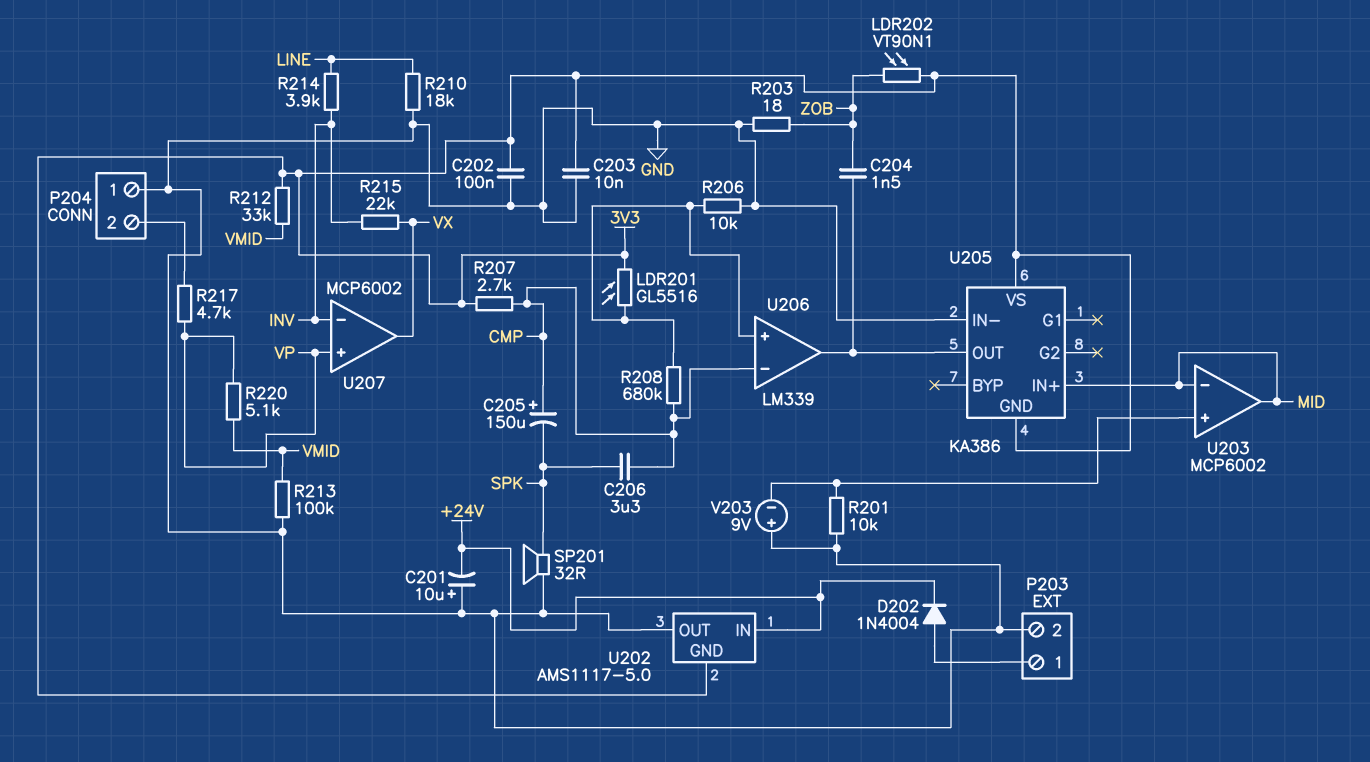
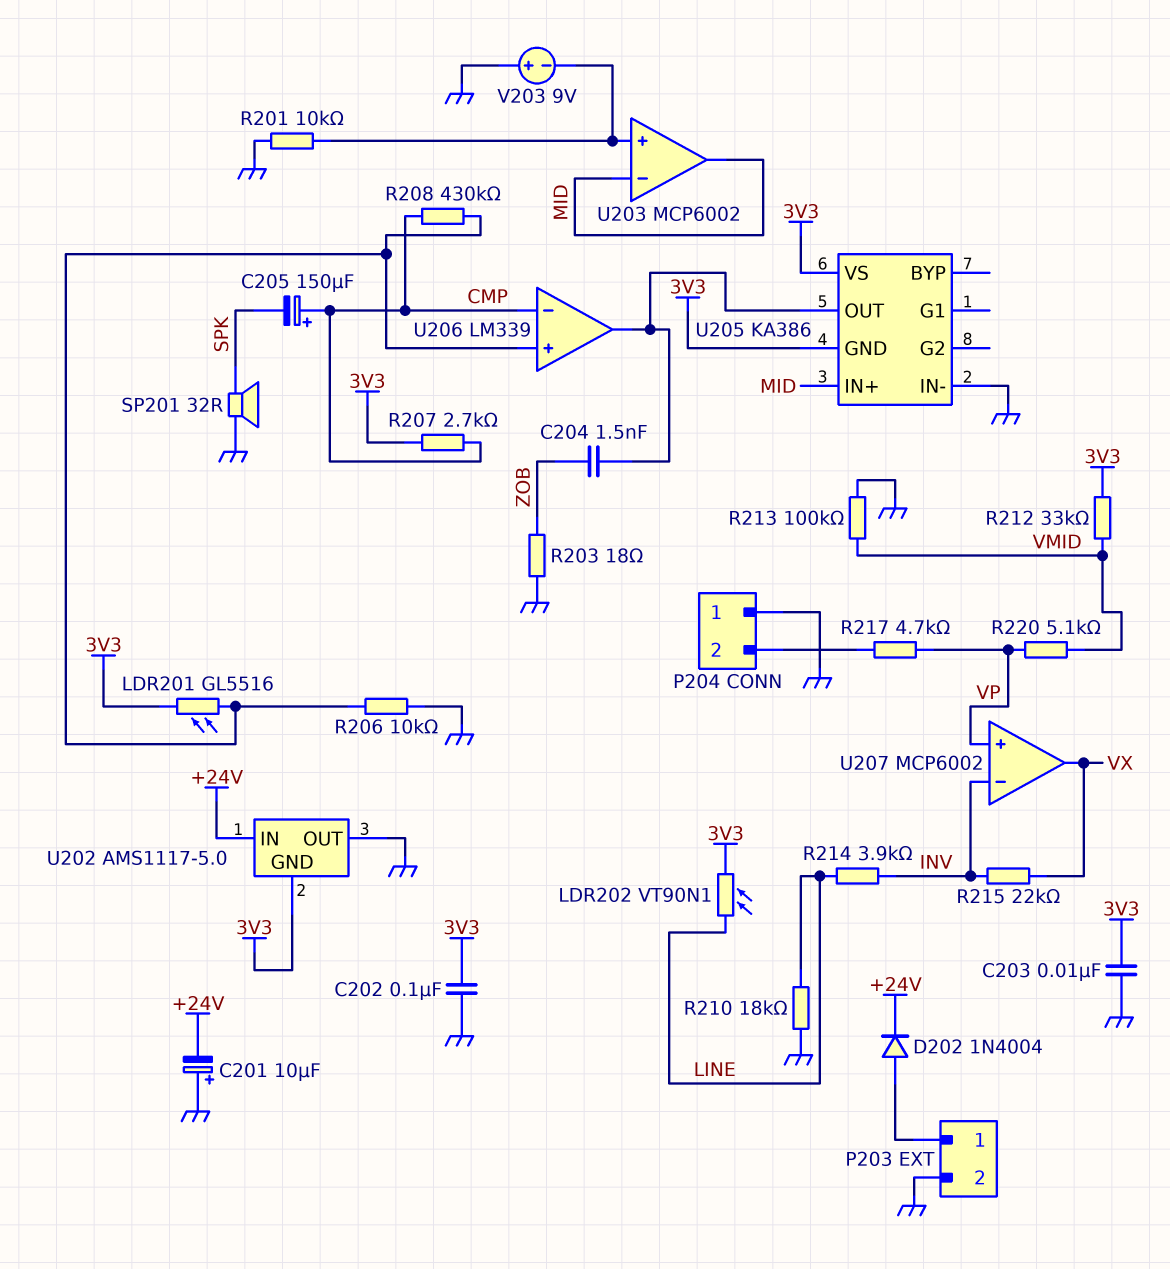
C206: 3.3uF (CMP, SPK) -> none
LDR202: VT90N1 (3V3, ZOB) -> VT90N1 (3V3, LINE)
R208: 680k (CMP, U206/in+) -> 430k (CMP, U206/in+)

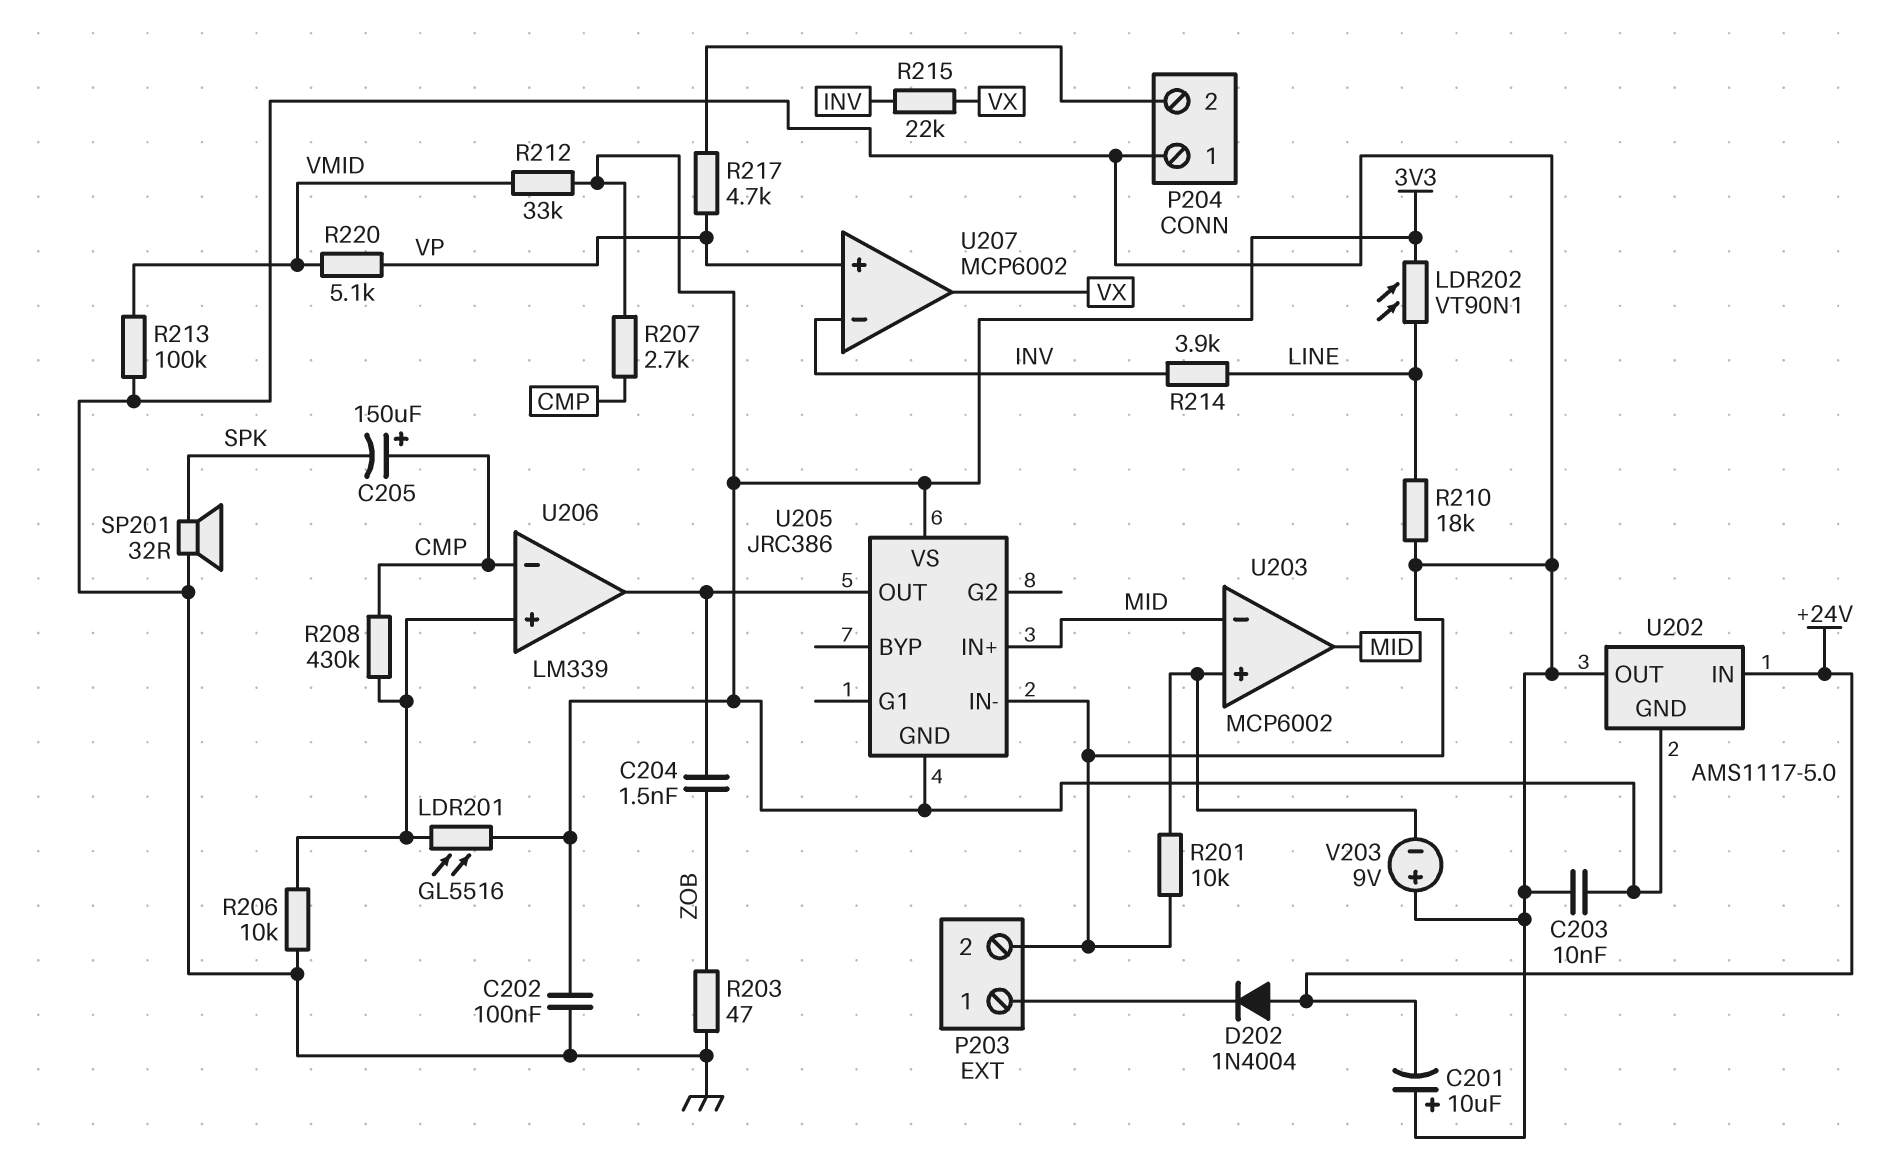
D202: diode 1N4004 (A P203/1, K +24V) -> diode 1N4004 (A +24V, K P203/1)
R203: 18 (GND, ZOB) -> 47 (GND, ZOB)
U205: KA386 -> JRC386

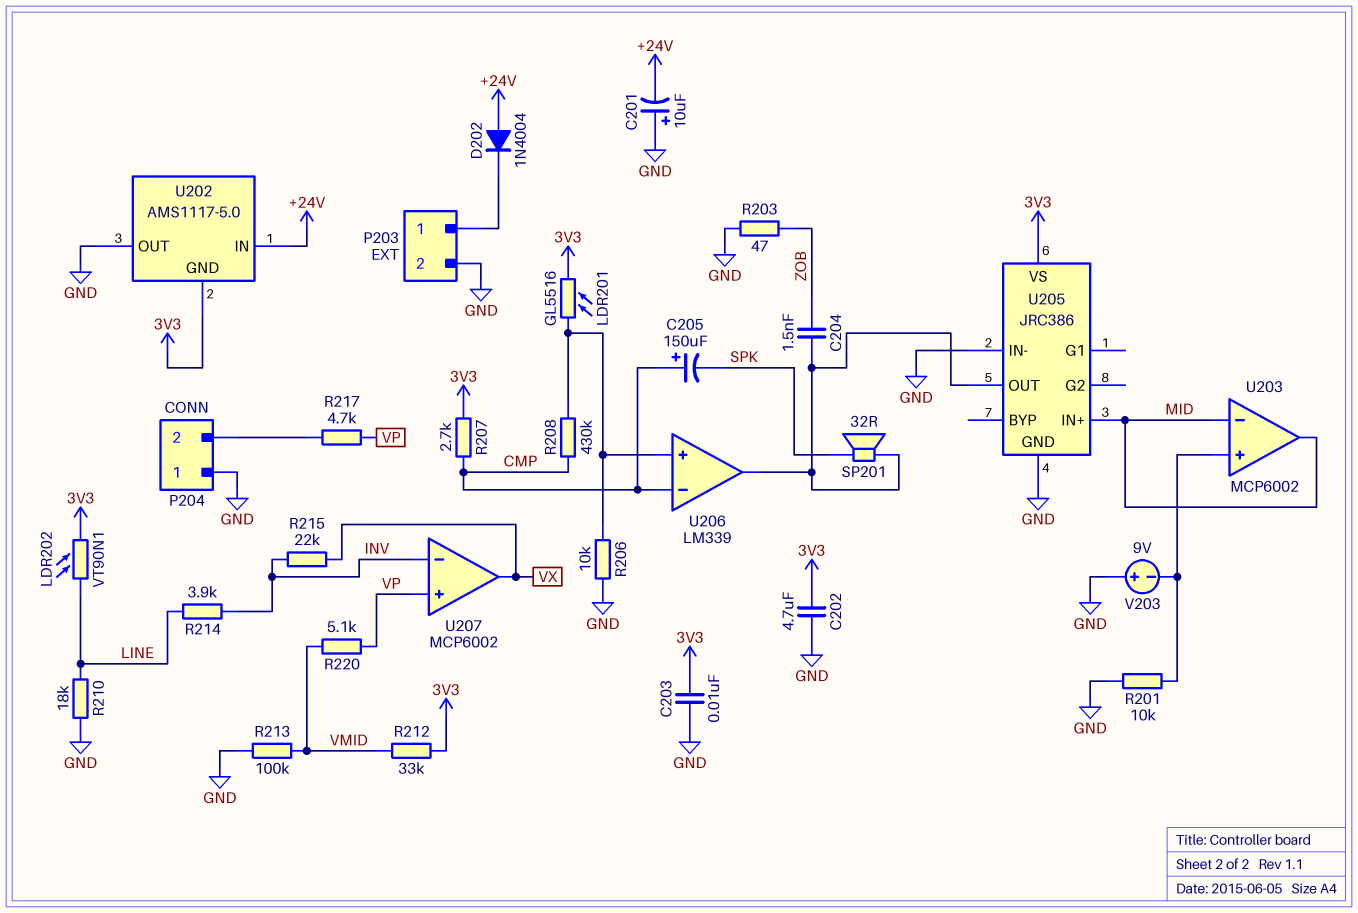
C202: 100nF (3V3, GND) -> 4.7uF (3V3, GND)
SP201: speaker 32R (GND, SPK) -> speaker 32R (SPK, U205/OUT)
U205 pin GND: 3V3 -> GND

